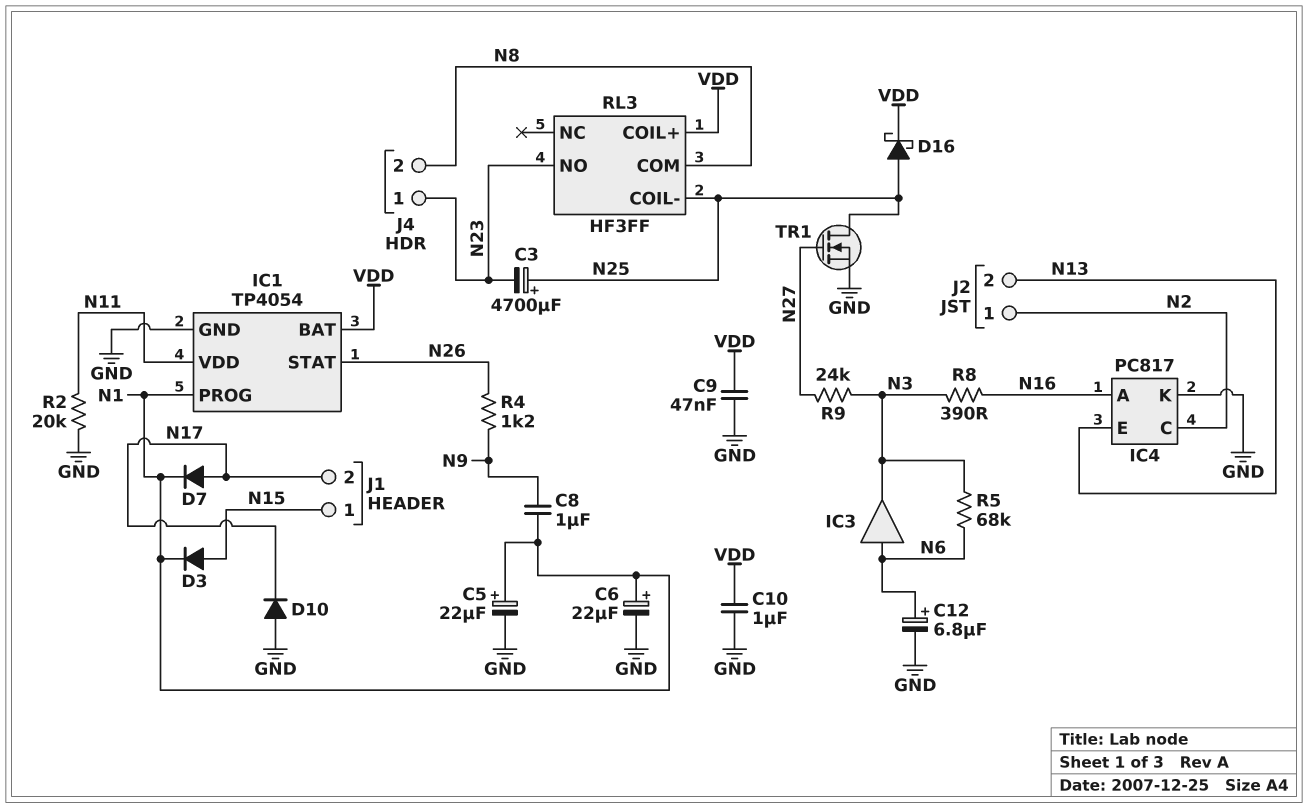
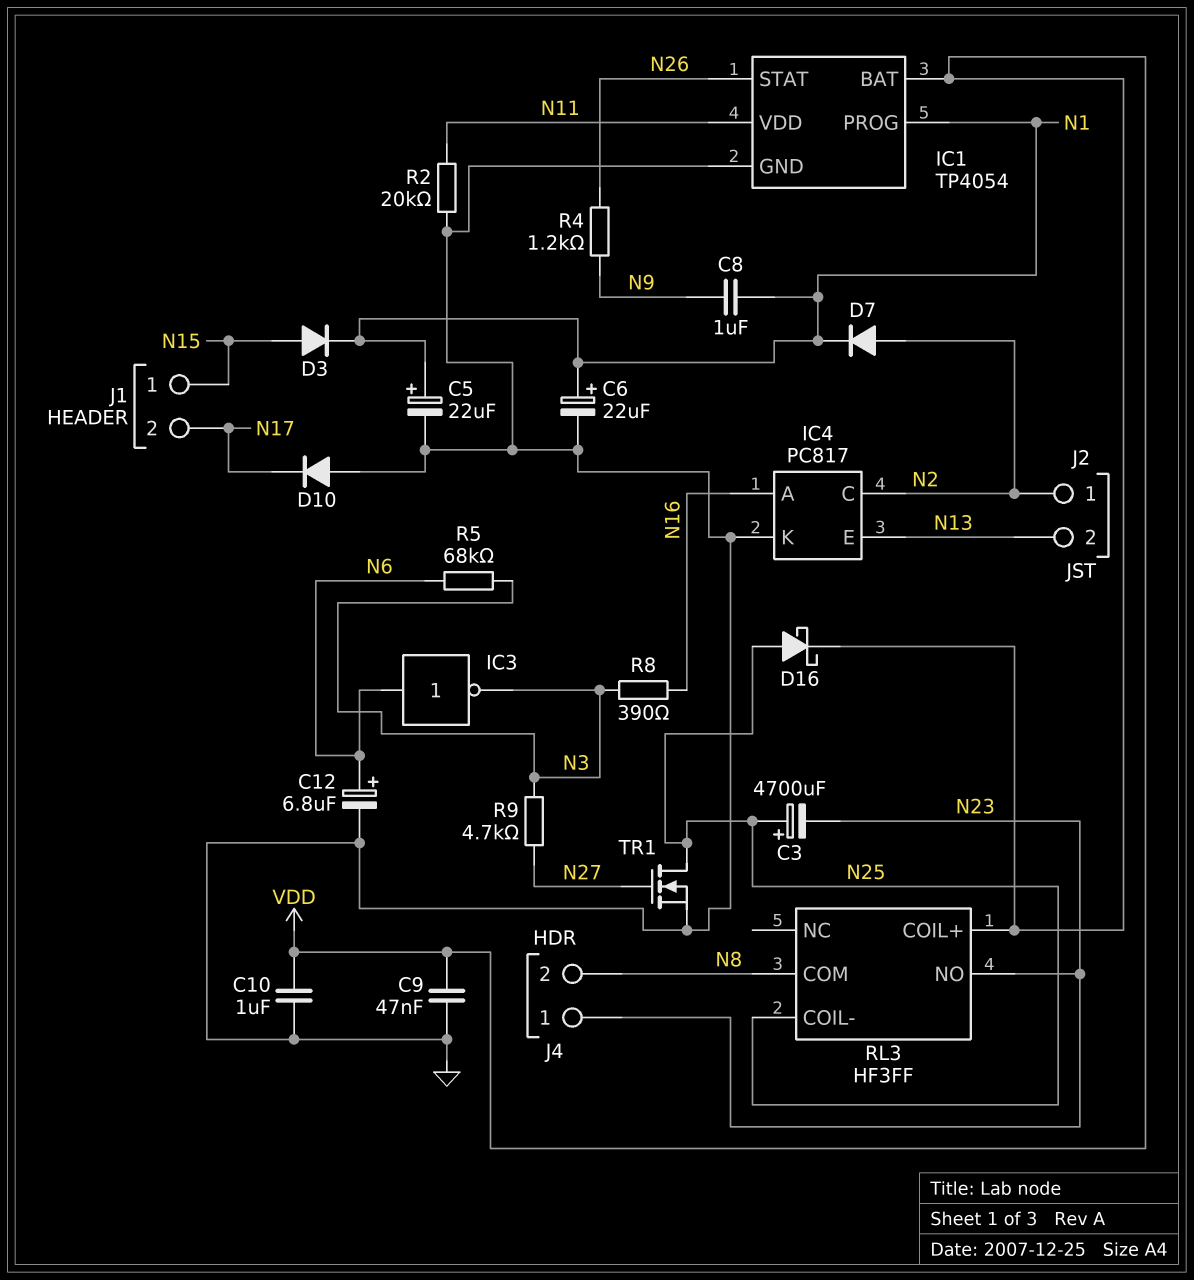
D7: diode (A N17, K N1) -> diode (A N2, K N1)
IC3: buffer (in N6, out N3) -> NOT (in N6, out N3)
R9: 24k (N3, N27) -> 4.7k (N3, N27)

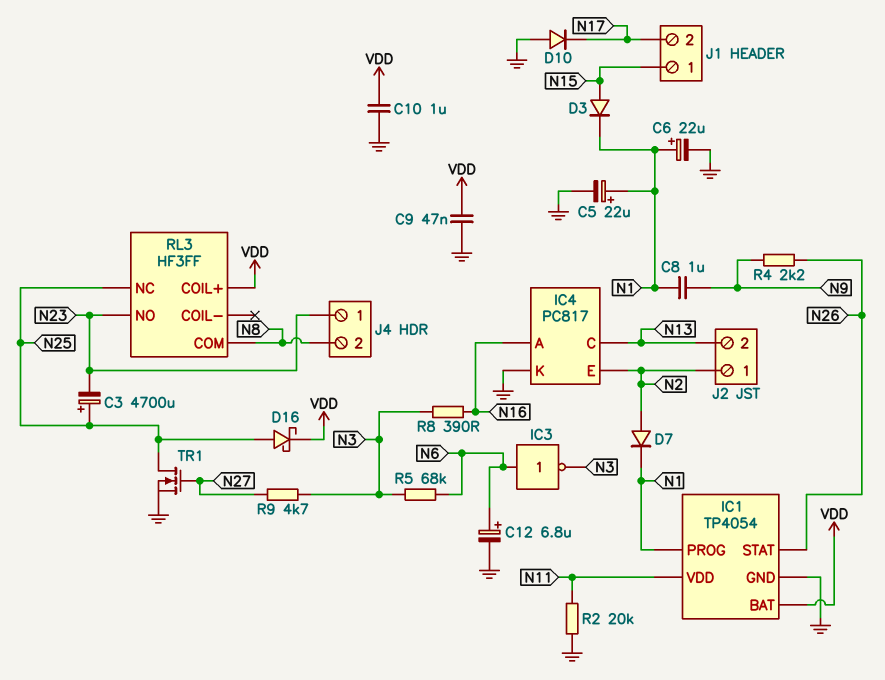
IC4 pin C: N2 -> N13
IC4 pin E: N13 -> N2
R4: 1.2k (N9, N26) -> 2.2k (N9, N26)
RL3 pin COIL-: N25 -> none
RL3 pin NC: none -> N25

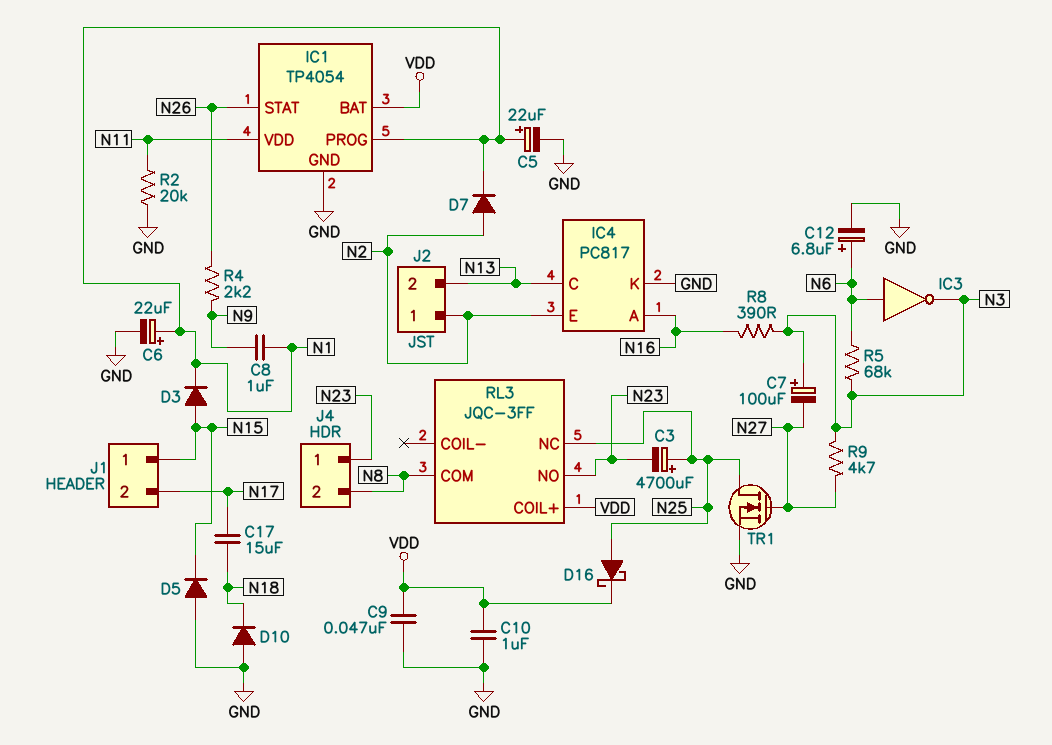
C7: none -> 100uF (plus N3, minus N27)
C17: none -> 15uF (N17, N18)
D5: none -> diode (A GND, K N15)
D10: diode (A GND, K N17) -> diode (A GND, K N18)
RL3: HF3FF -> JQC-3FF

